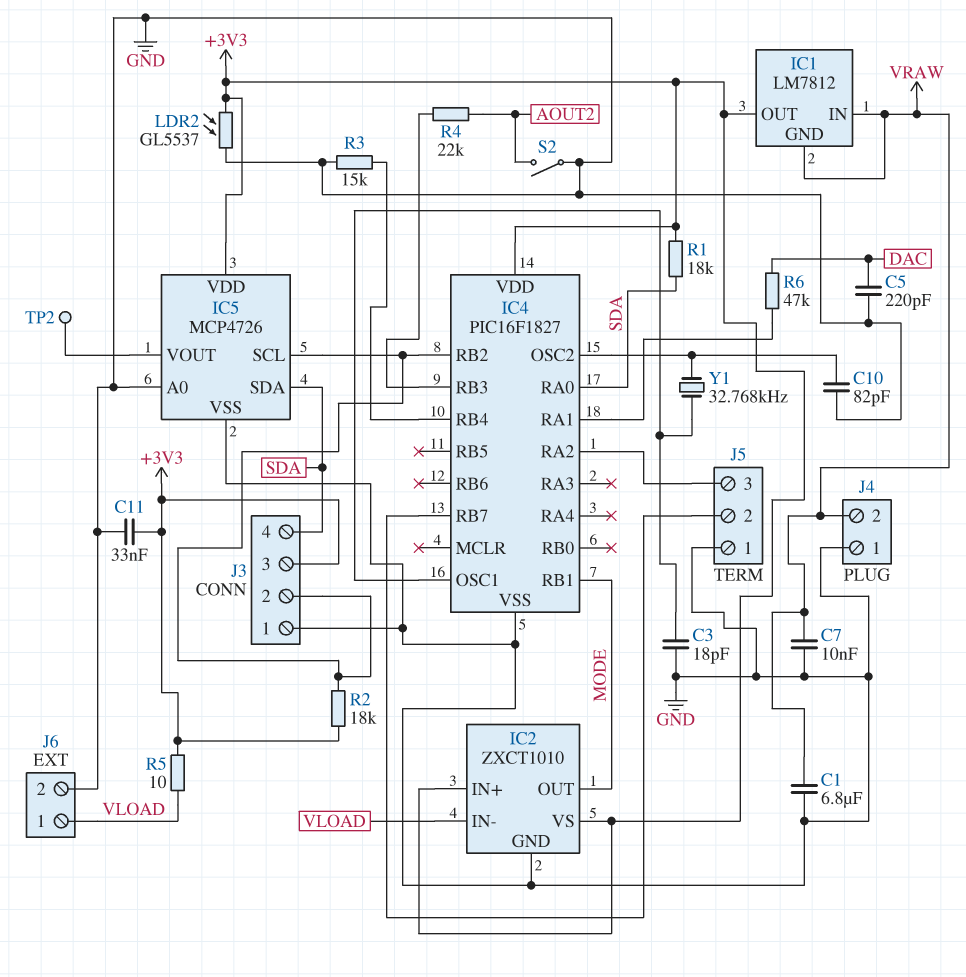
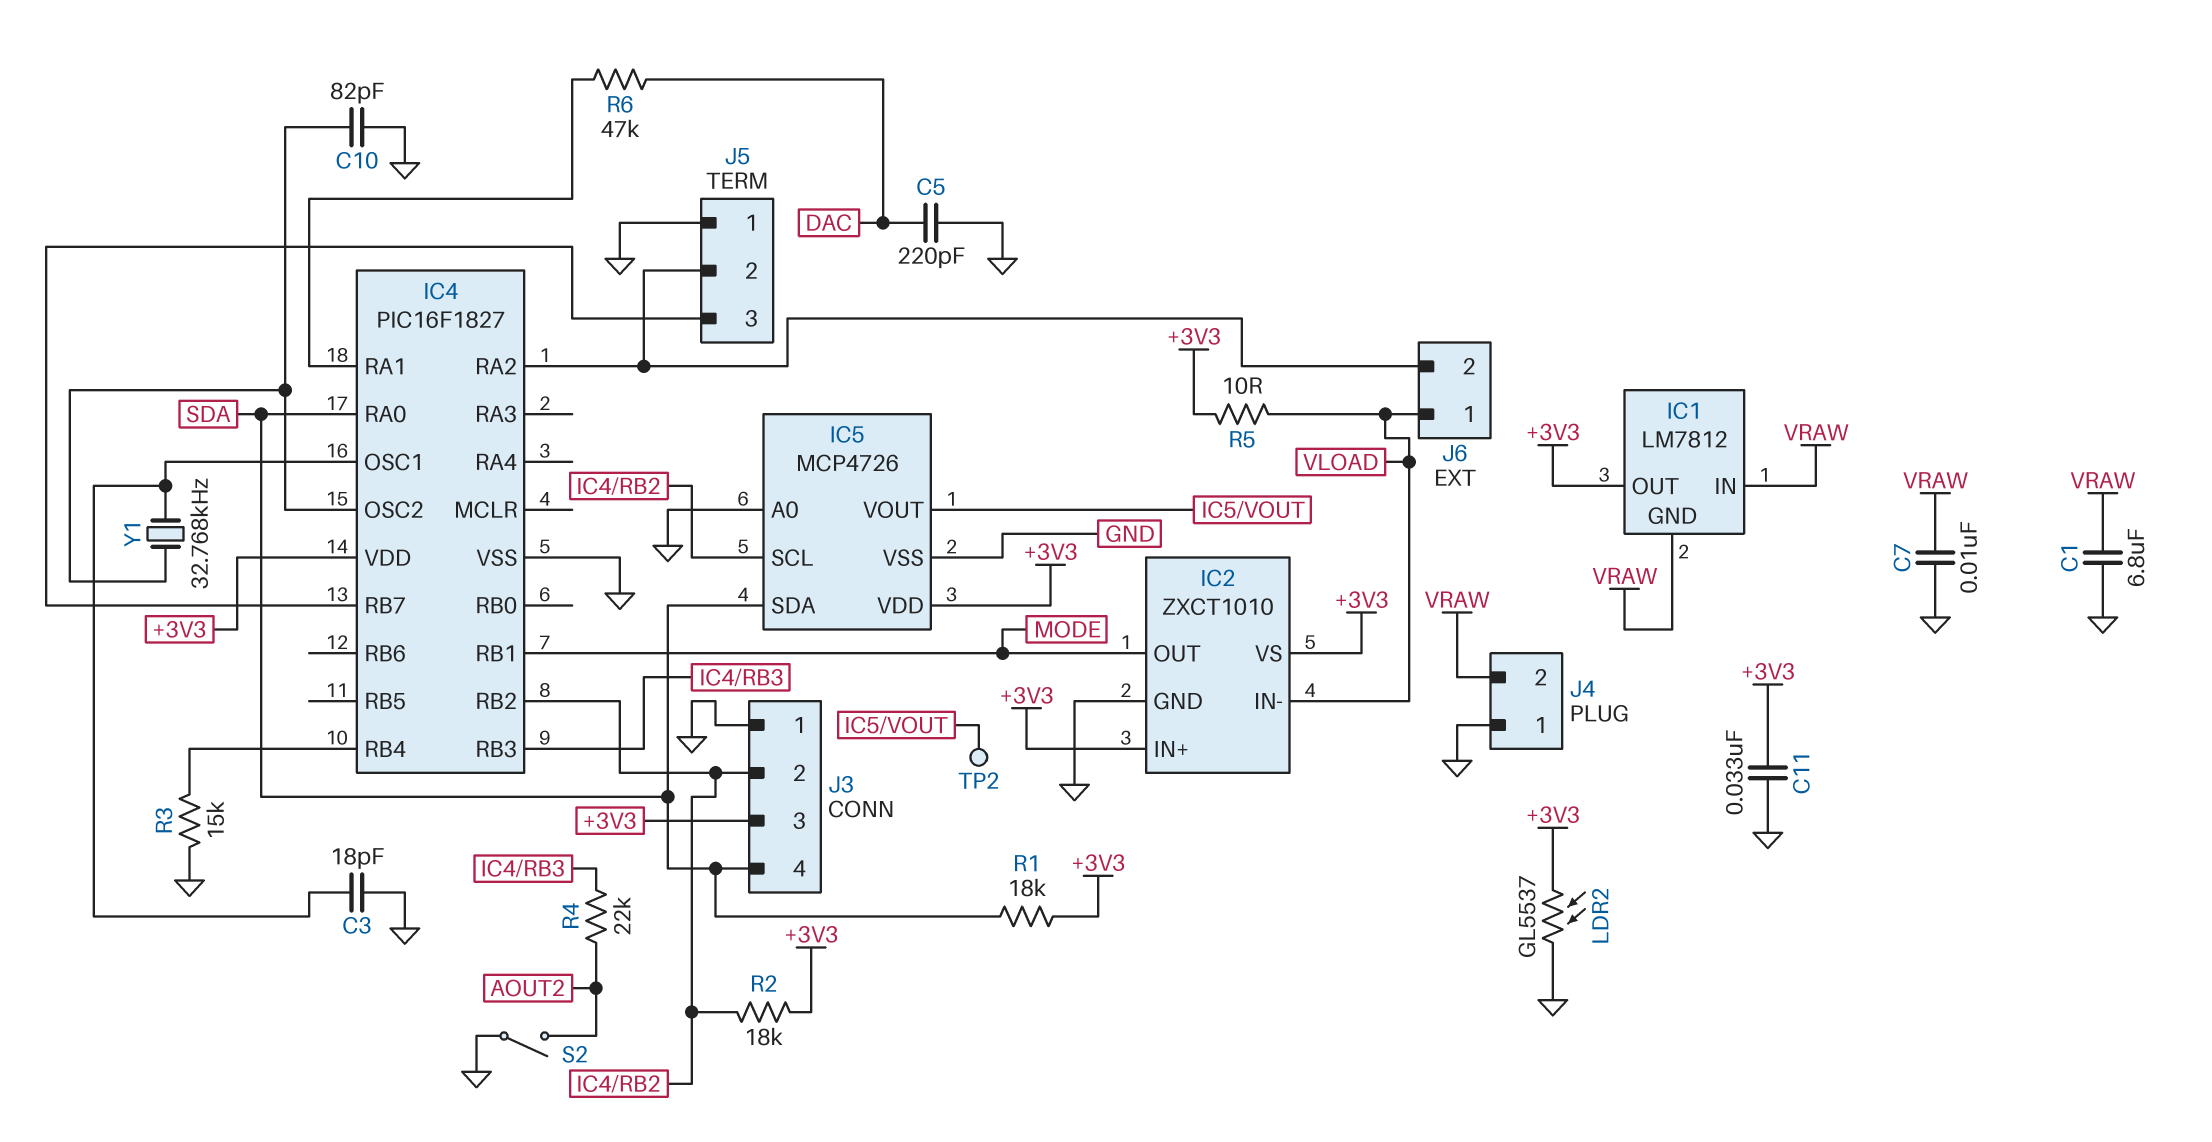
J5 pin 2: IC4/RB7 -> IC4/RA2
J5 pin 3: IC4/RA2 -> IC4/RB7
J6 pin 2: GND -> IC4/RA2

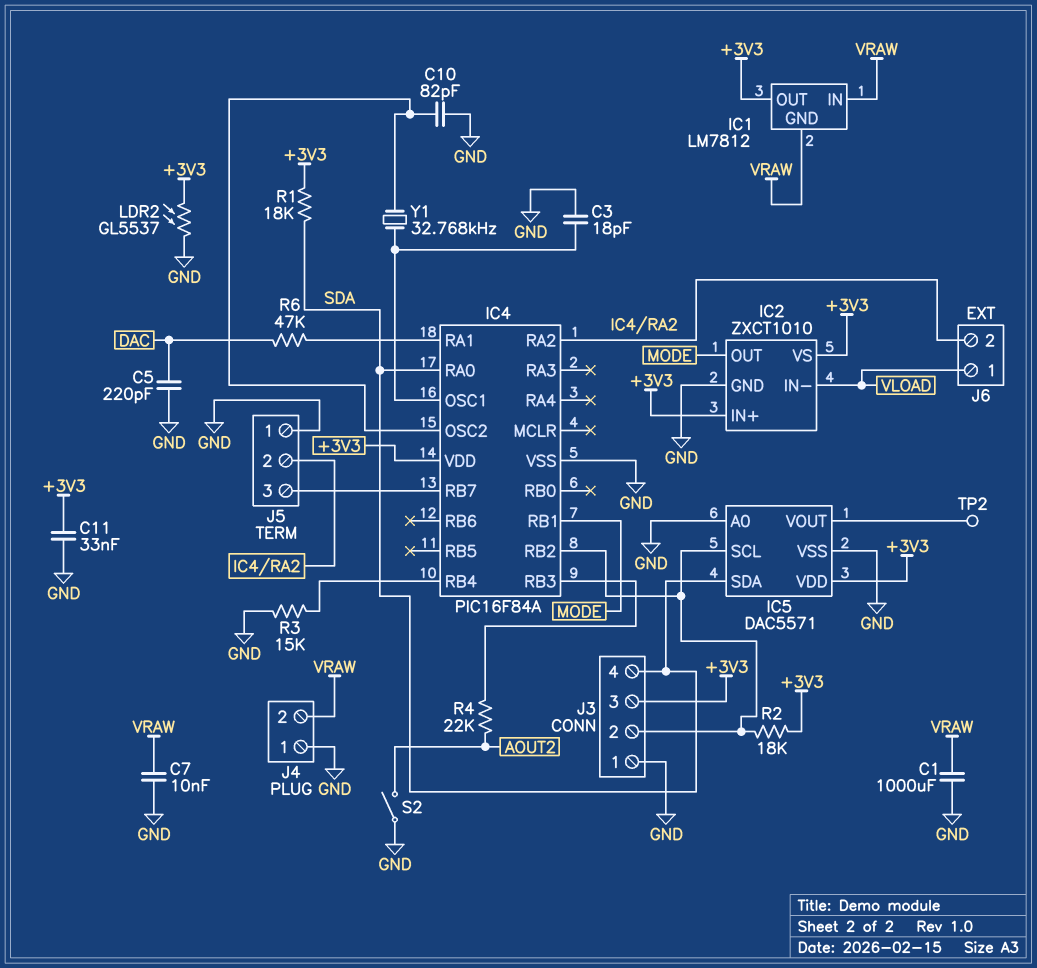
C1: 6.8uF (GND, VRAW) -> 1000uF (GND, VRAW)
IC4: PIC16F1827 -> PIC16F84A
IC5: MCP4726 -> DAC5571
R5: 10 (+3V3, VLOAD) -> none

